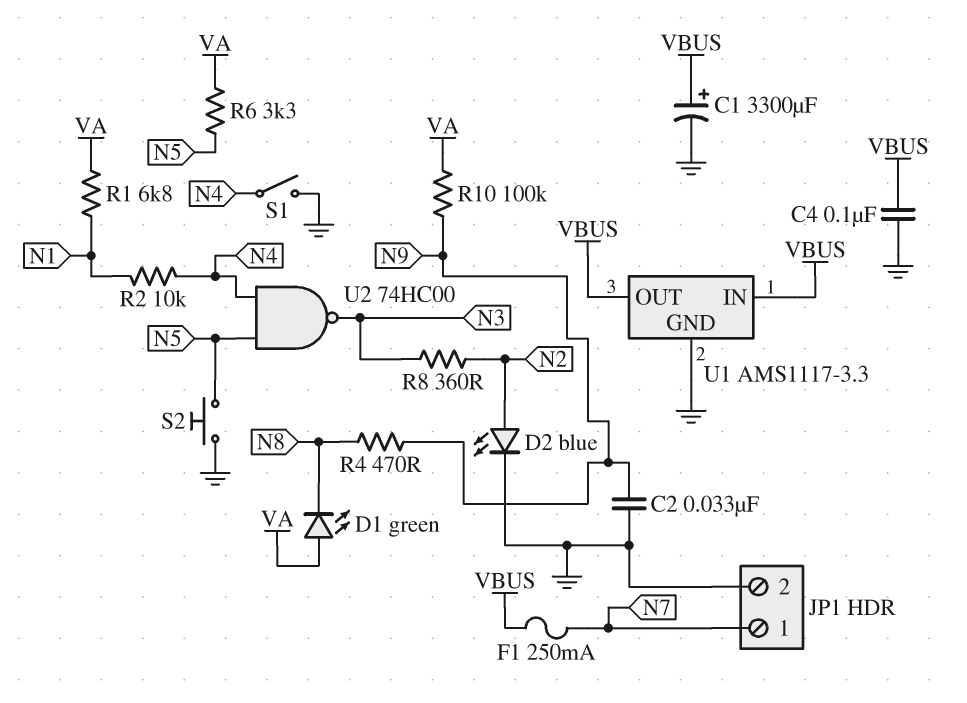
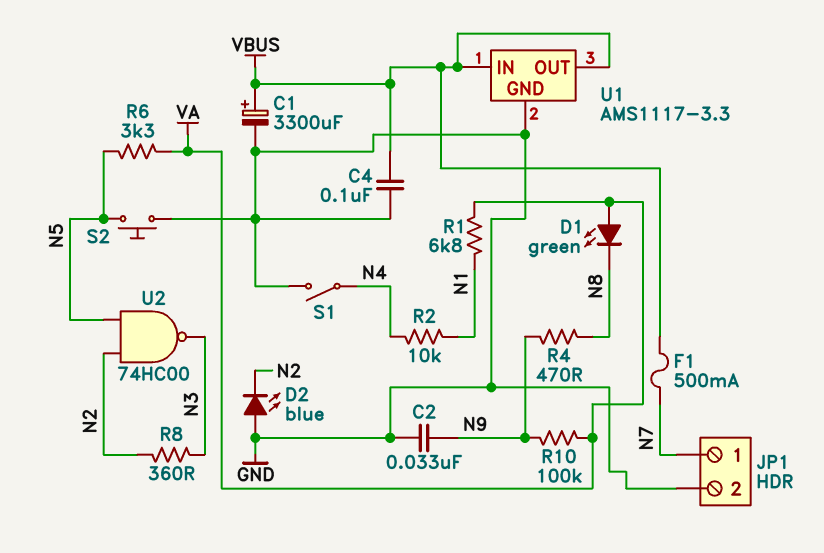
D2: LED blue (A N2, K GND) -> LED blue (A GND, K N2)
F1: 250mA (N7, VBUS) -> 500mA (N7, VBUS)
U2: NAND 74HC00 (in N4, in N5, out N3) -> NAND 74HC00 (in N2, in N5, out N3)

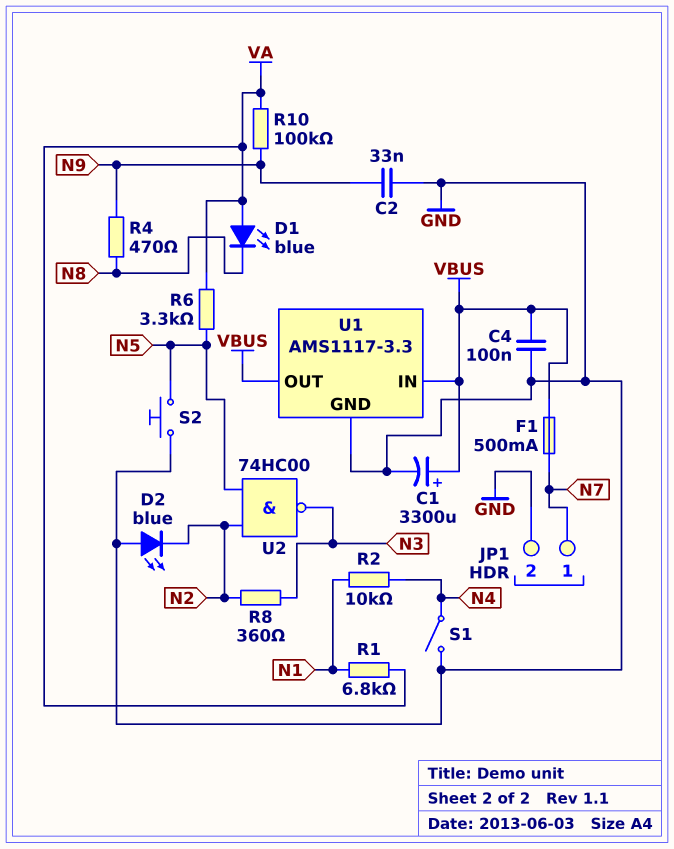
D1: LED green (A VA, K N8) -> LED blue (A VA, K N8)

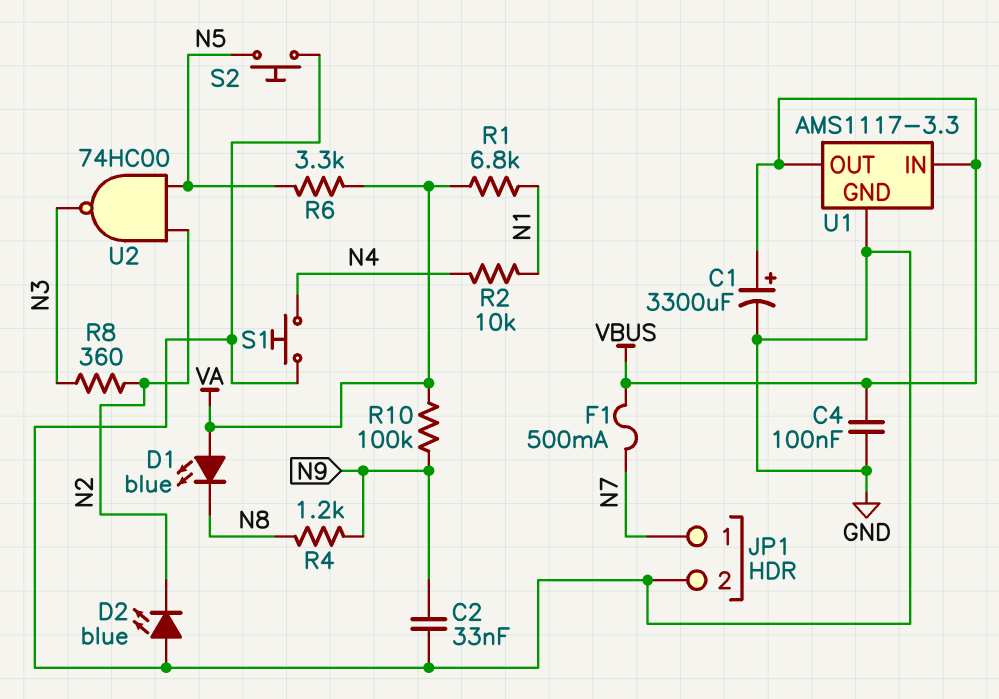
R4: 470 (N8, N9) -> 1.2k (N8, N9)
S1: switch (GND, N4) -> button (GND, N4)

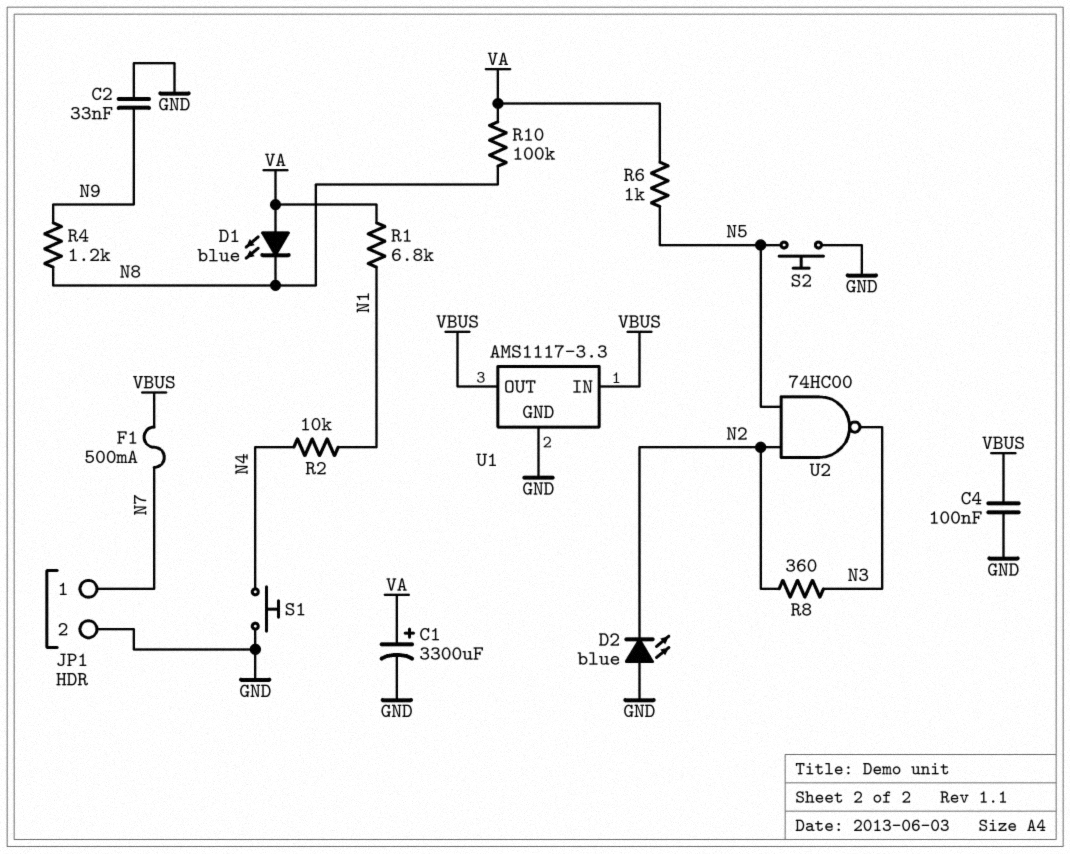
C1: 3300uF (plus VBUS, minus GND) -> 3300uF (plus VA, minus GND)
R6: 3.3k (N5, VA) -> 1k (N5, VA)
R10: 100k (N9, VA) -> 100k (N8, VA)

